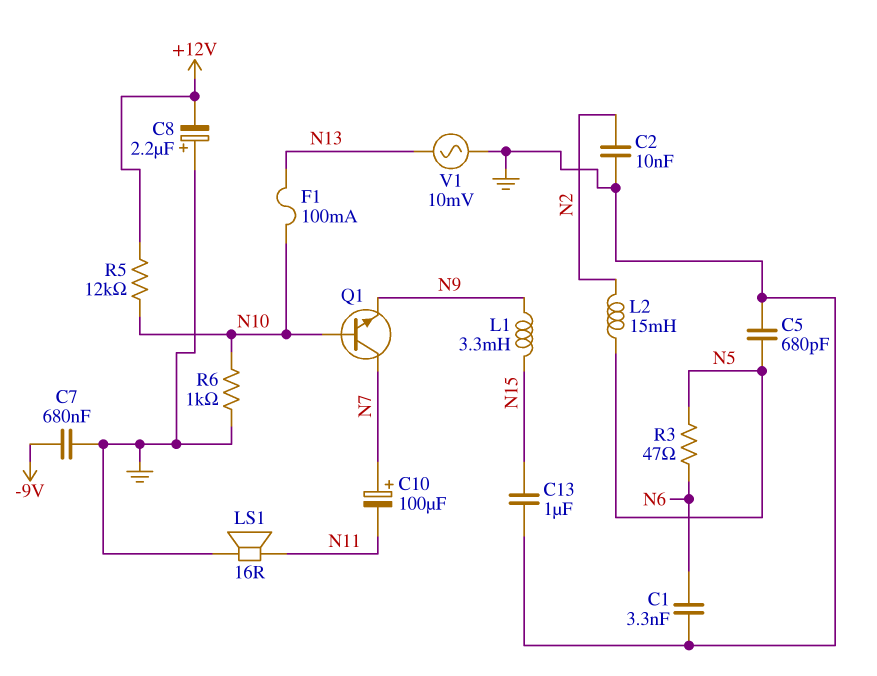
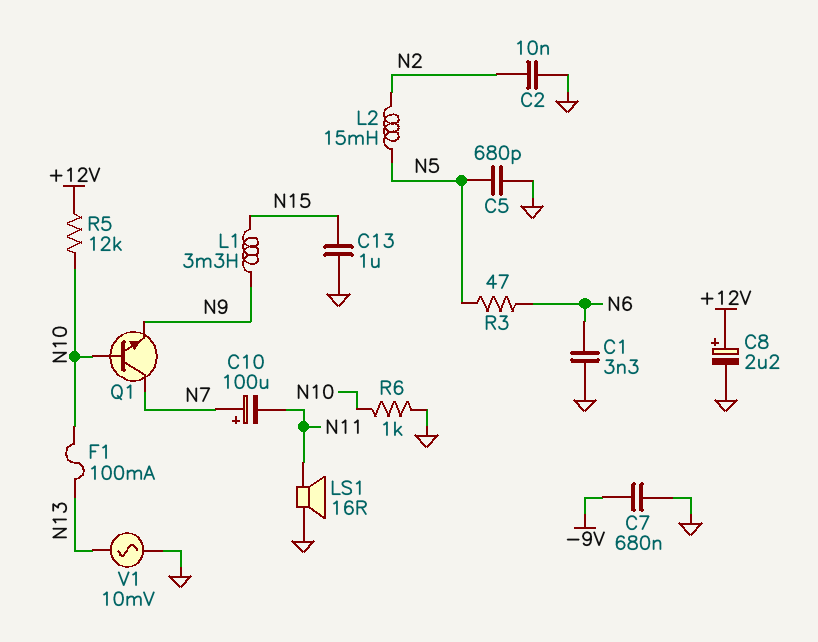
C8: 2.2uF (plus GND, minus +12V) -> 2.2uF (plus +12V, minus GND)

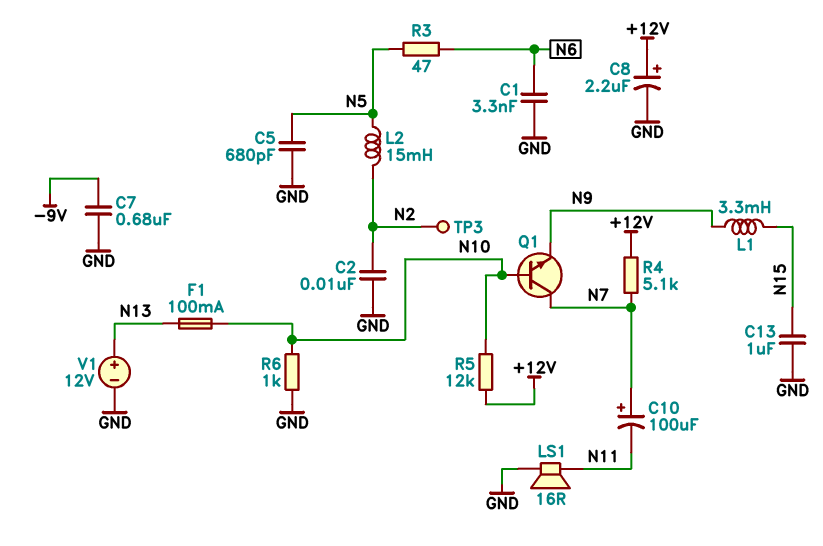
R4: none -> 5.1k (+12V, N7)
TP3: none -> test point (N2)
V1: AC 10mV (GND, N13) -> 12V (plus N13, minus GND)

